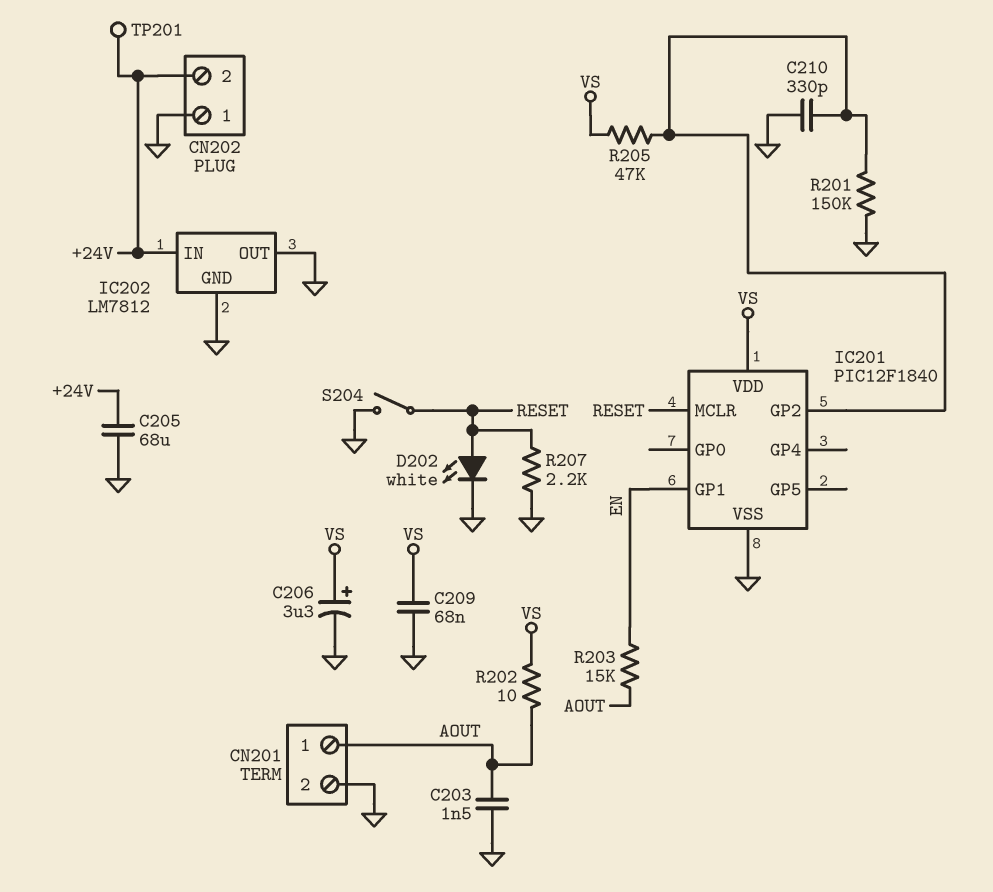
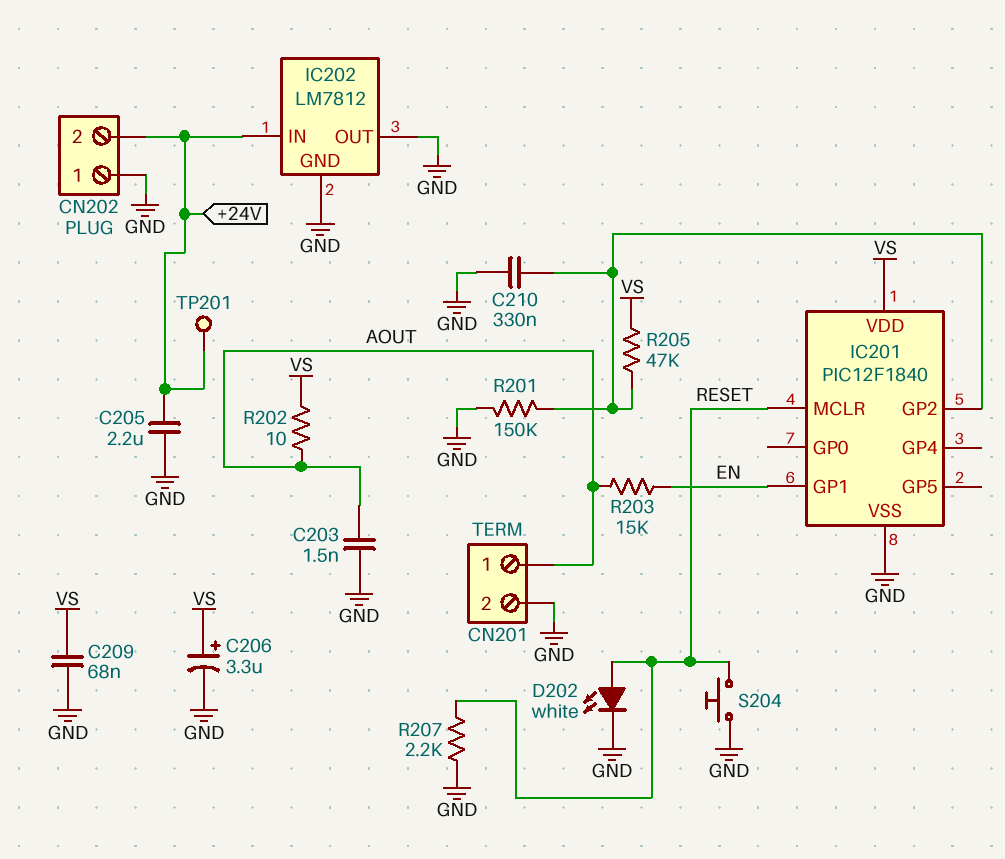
C205: 68uF (+24V, GND) -> 2.2uF (+24V, GND)
C210: 330pF (GND, IC201/GP2) -> 330nF (GND, IC201/GP2)
S204: switch (GND, RESET) -> button (GND, RESET)

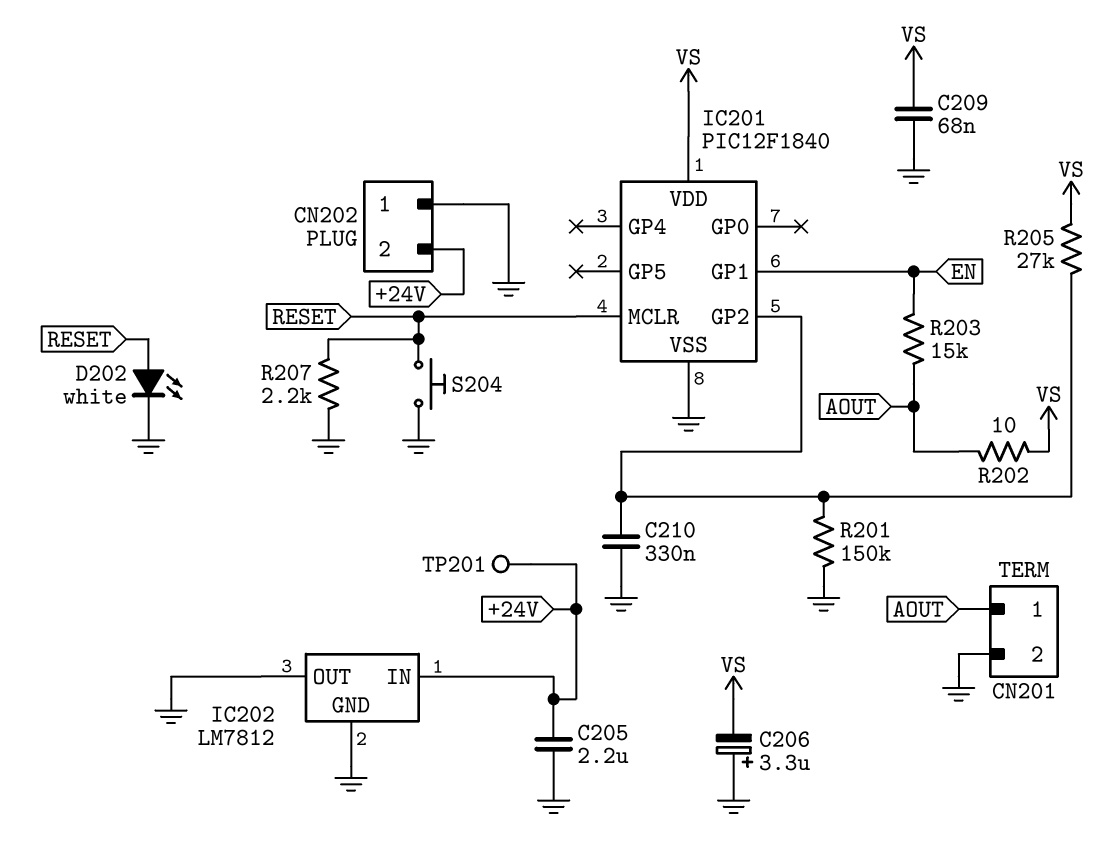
C203: 1.5nF (AOUT, GND) -> none
C206: 3.3uF (plus VS, minus GND) -> 3.3uF (plus GND, minus VS)
R205: 47k (IC201/GP2, VS) -> 27k (IC201/GP2, VS)

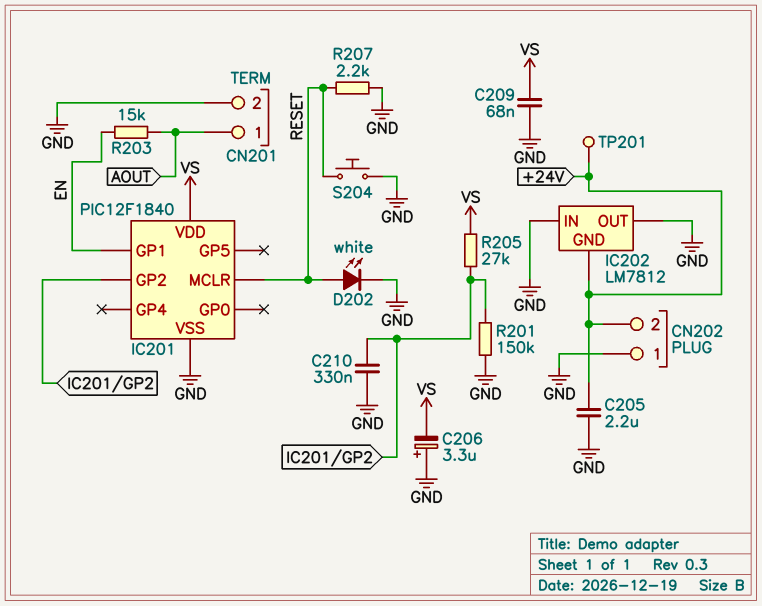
IC202 pin GND: GND -> +24V
IC202 pin IN: +24V -> GND
R202: 10 (AOUT, VS) -> none

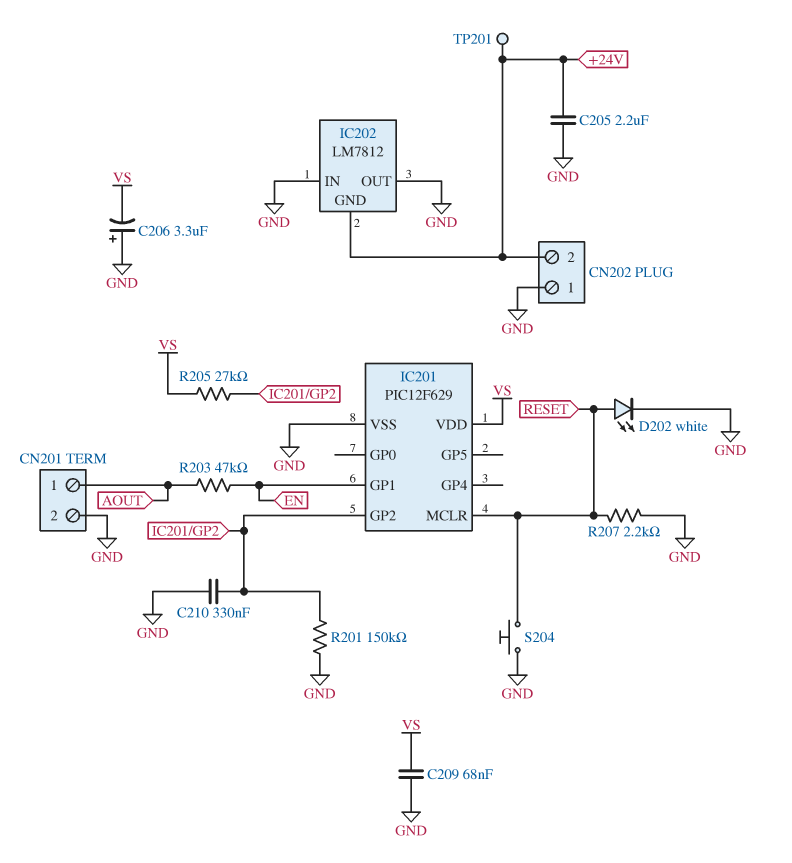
IC201: PIC12F1840 -> PIC12F629
R203: 15k (AOUT, EN) -> 47k (AOUT, EN)

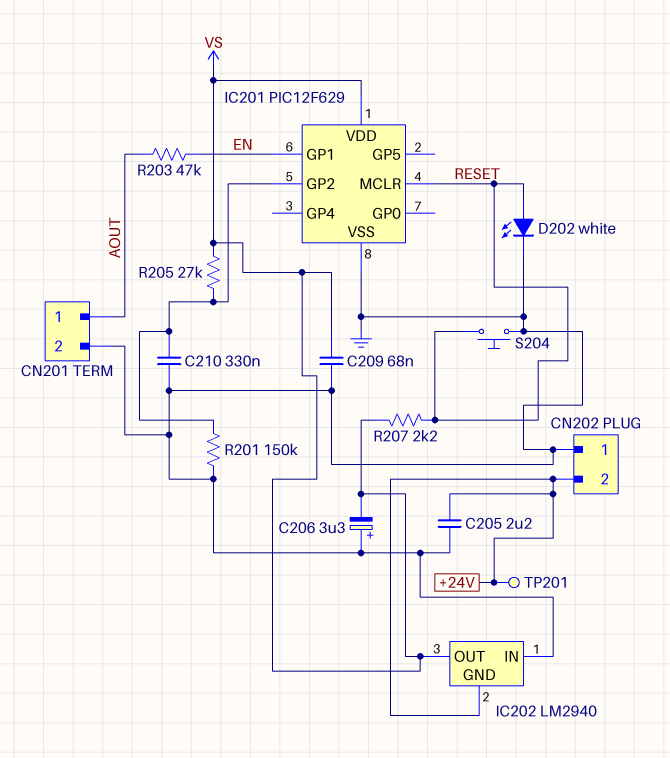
IC202: LM7812 -> LM2940
IC202 pin OUT: GND -> VS
R207: 2.2k (GND, RESET) -> 2.2k (RESET, VS)

